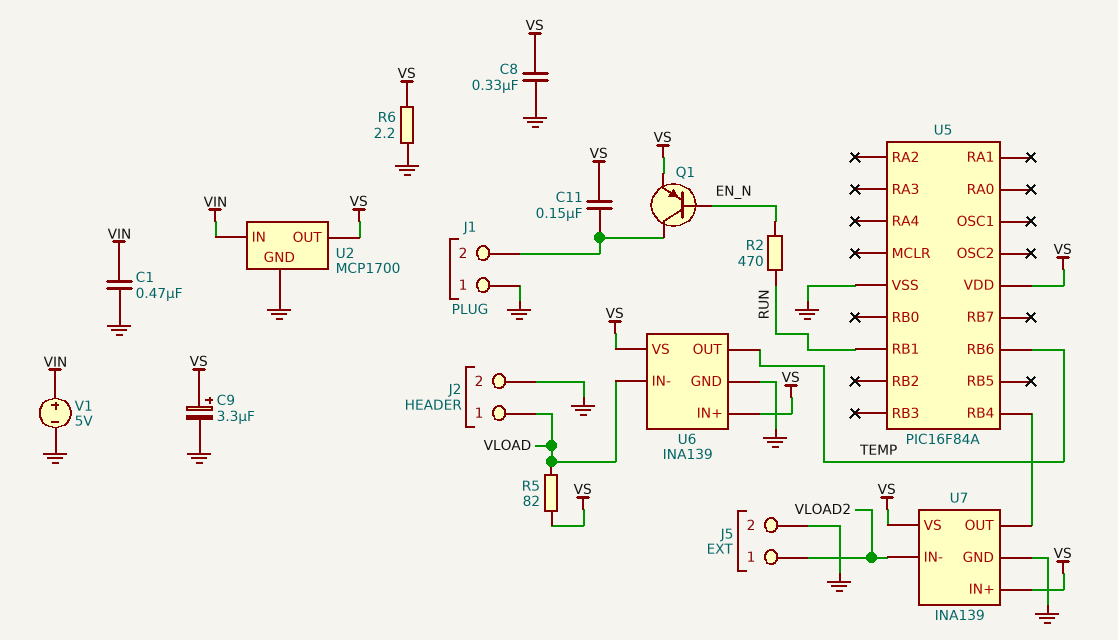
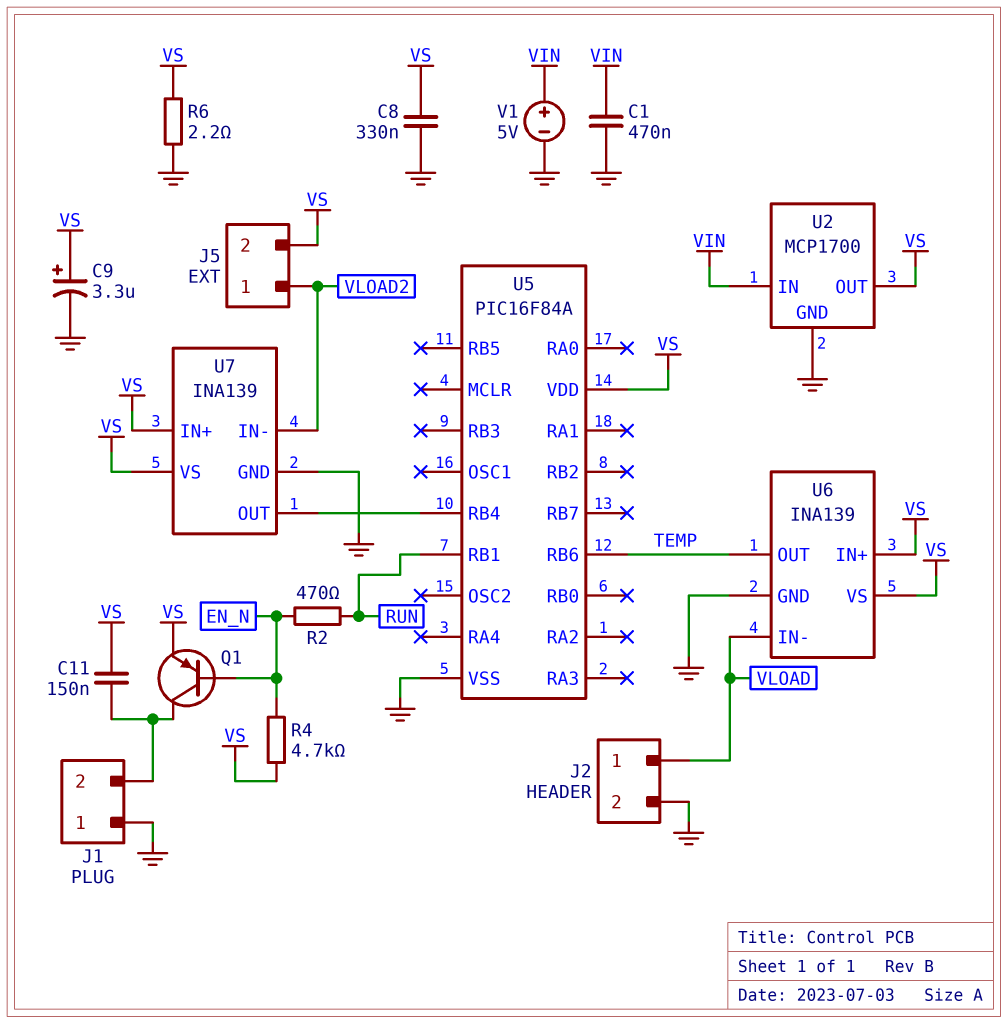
J5 pin 2: GND -> VS
R4: none -> 4.7k (EN_N, VS)
R5: 82 (VLOAD, VS) -> none

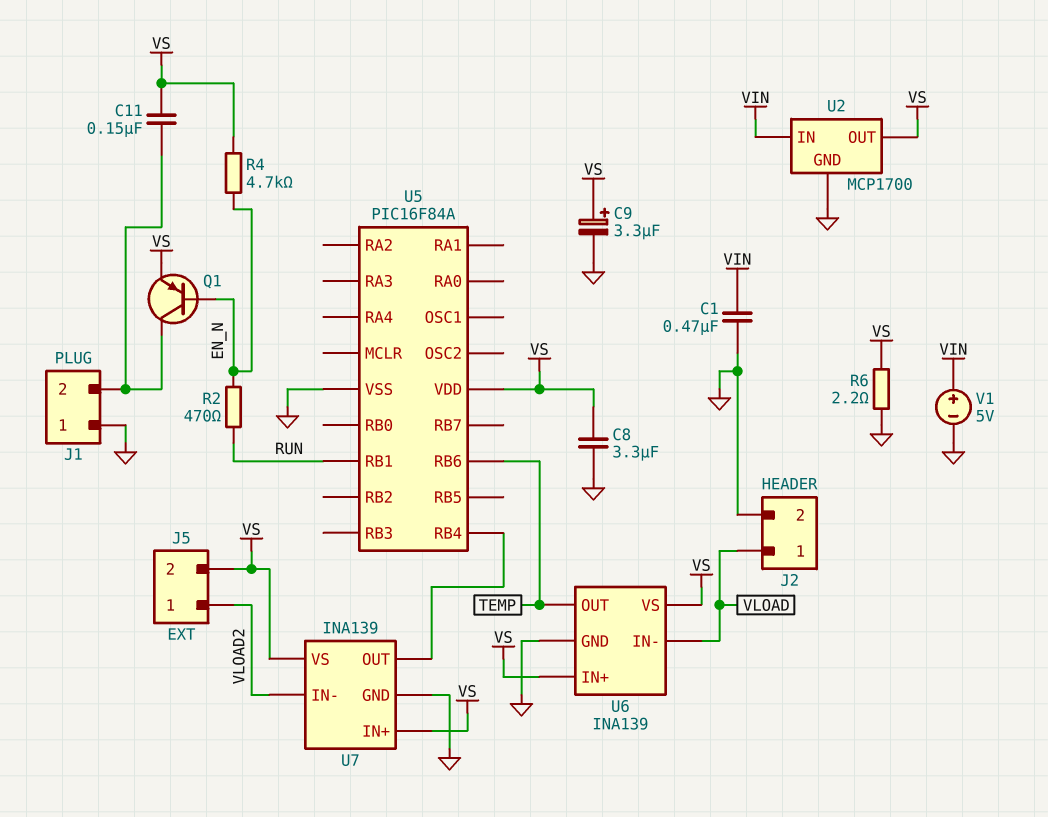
C8: 330nF (GND, VS) -> 3.3uF (GND, VS)

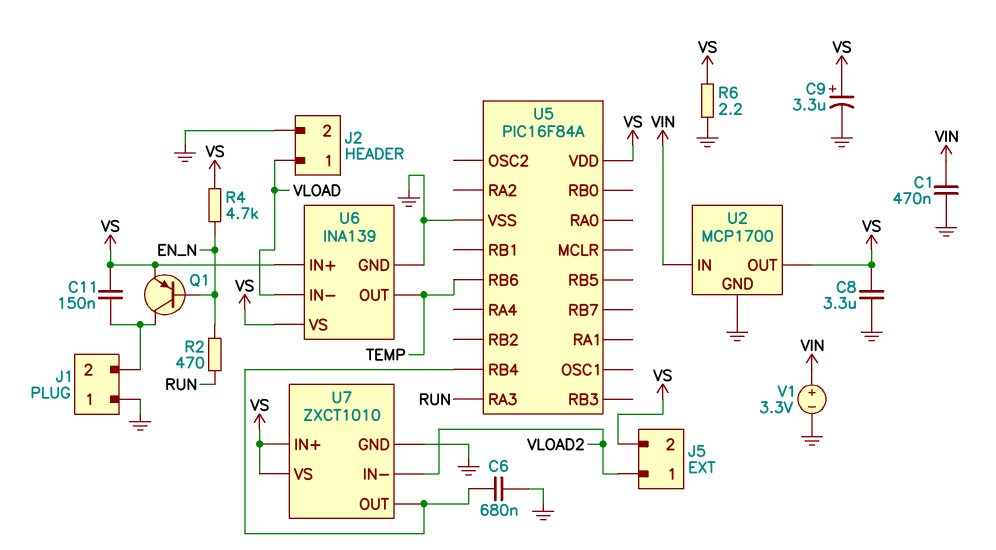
C6: none -> 680nF (GND, U5/RB4)
U5 pin RA3: none -> RUN
U5 pin RB1: RUN -> none
U7: INA139 -> ZXCT1010
V1: 5V (plus VIN, minus GND) -> 3.3V (plus VIN, minus GND)

